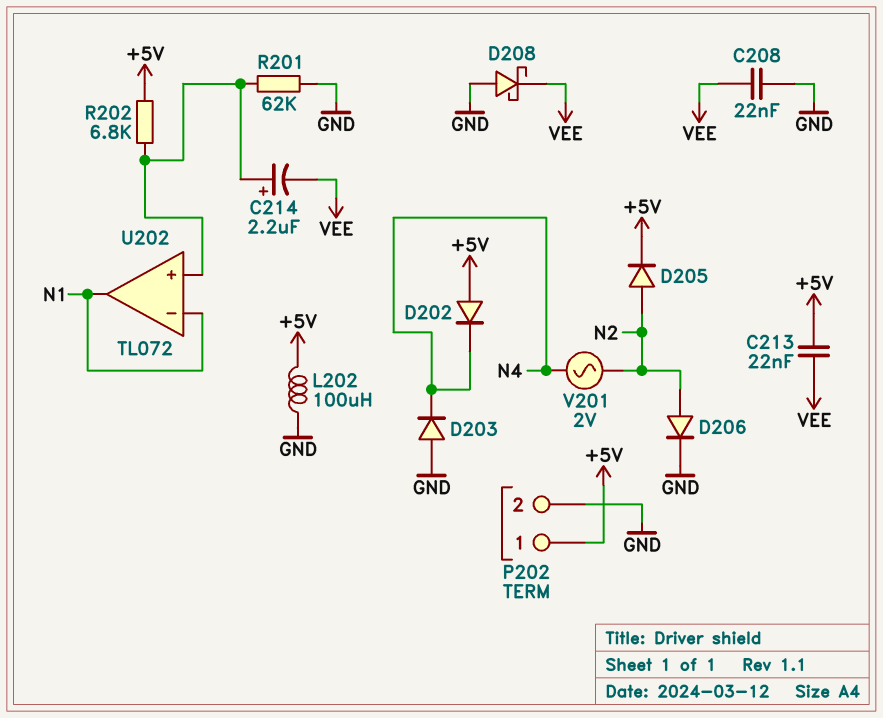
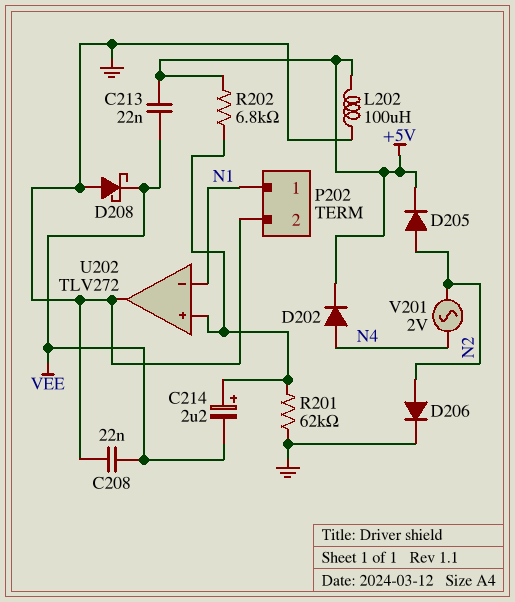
D202: diode (A +5V, K N4) -> diode (A N4, K +5V)
D203: diode (A GND, K N4) -> none
P202 pin 1: +5V -> N1
U202: TL072 -> TLV272
U202 pin out: N1 -> GND

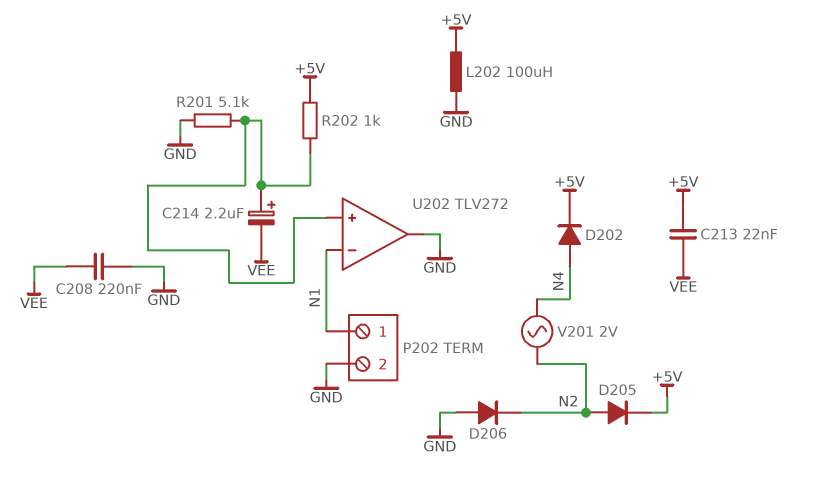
C208: 22nF (GND, VEE) -> 220nF (GND, VEE)
D206: diode (A N2, K GND) -> diode (A GND, K N2)
D208: schottky (A GND, K VEE) -> none
R201: 62k (GND, U202/in+) -> 5.1k (GND, U202/in+)
R202: 6.8k (+5V, U202/in+) -> 1k (+5V, U202/in+)

